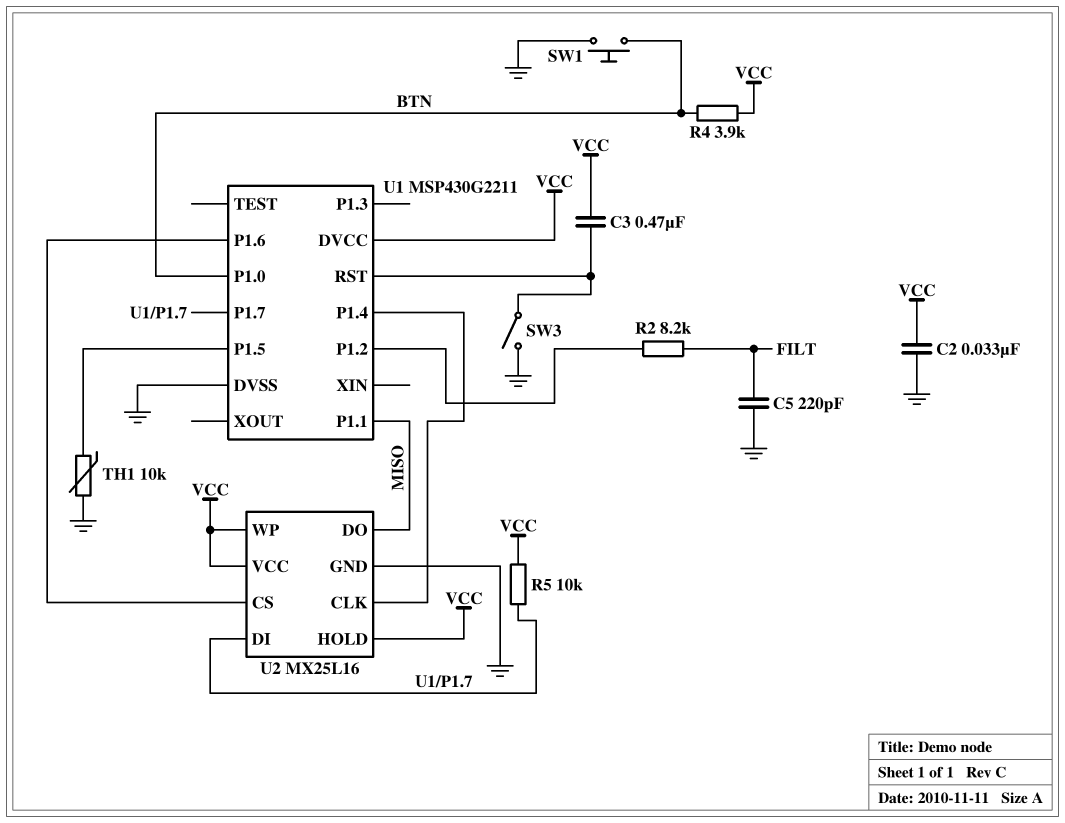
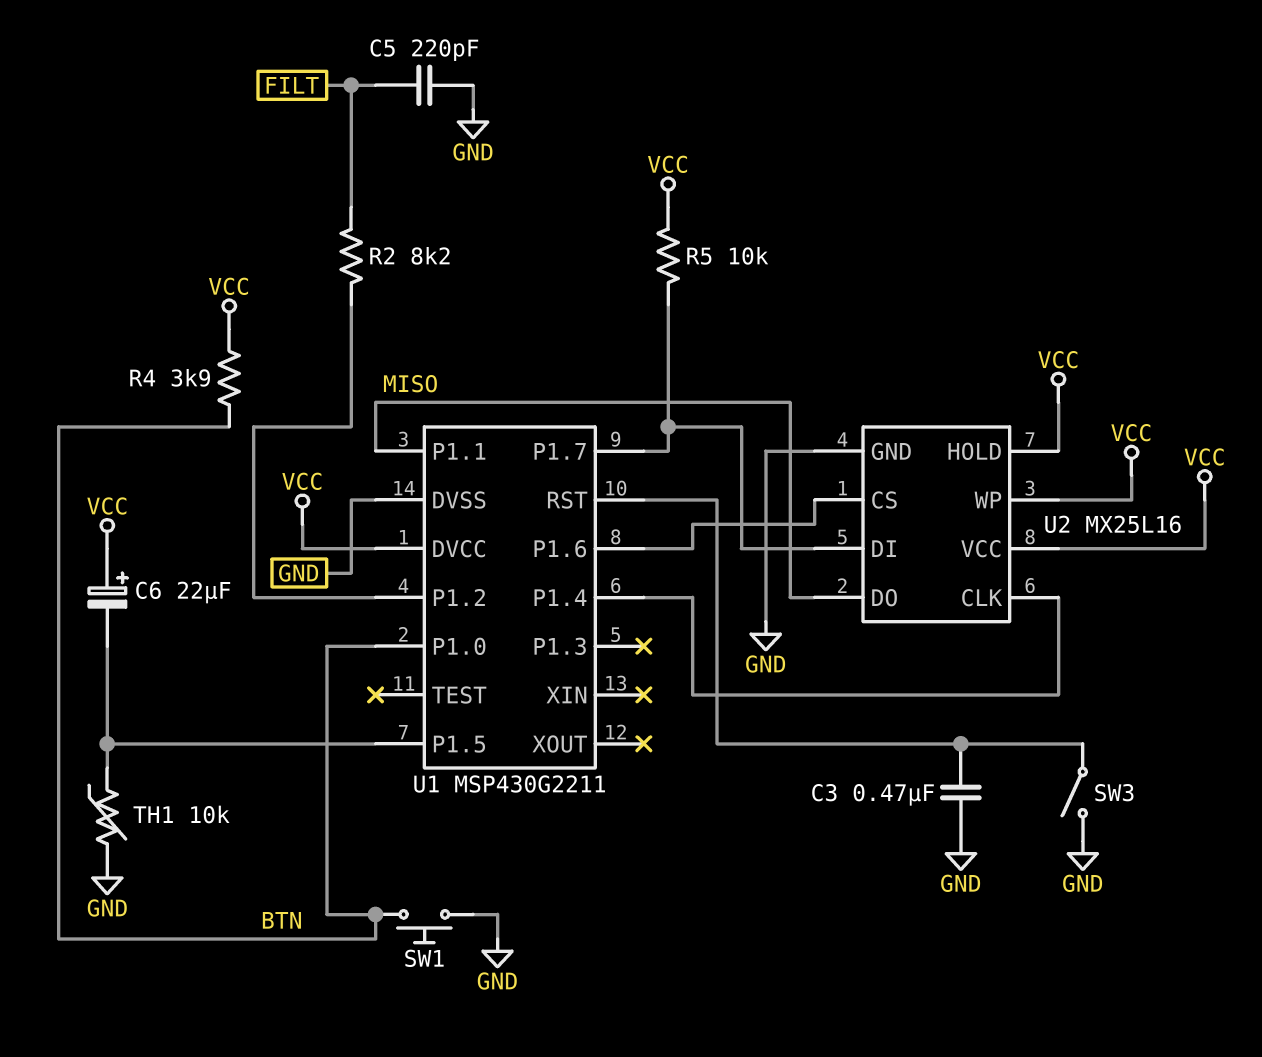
C2: 33nF (GND, VCC) -> none
C3: 470nF (U1/RST, VCC) -> 470nF (GND, U1/RST)
C6: none -> 22uF (plus VCC, minus U1/P1.5)

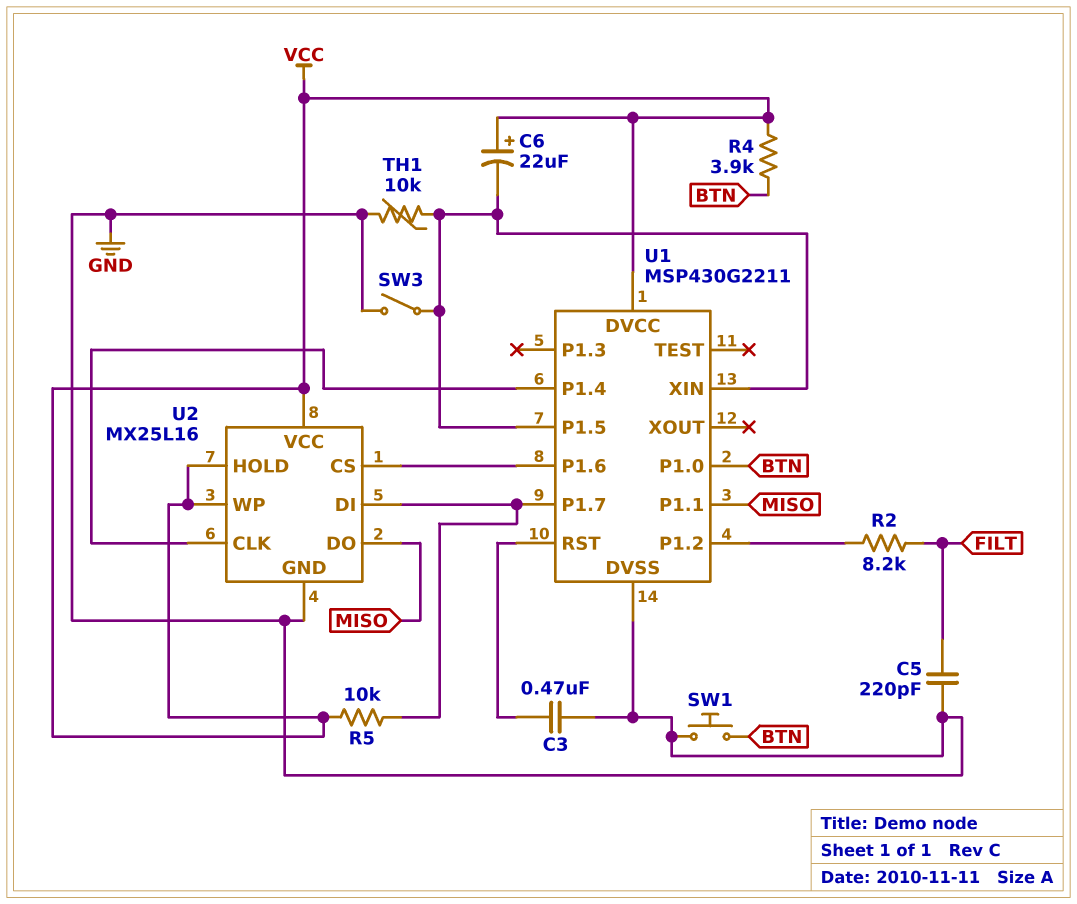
SW3: switch (GND, U1/RST) -> switch (GND, U1/P1.5)
U1 pin XIN: none -> U1/P1.5

